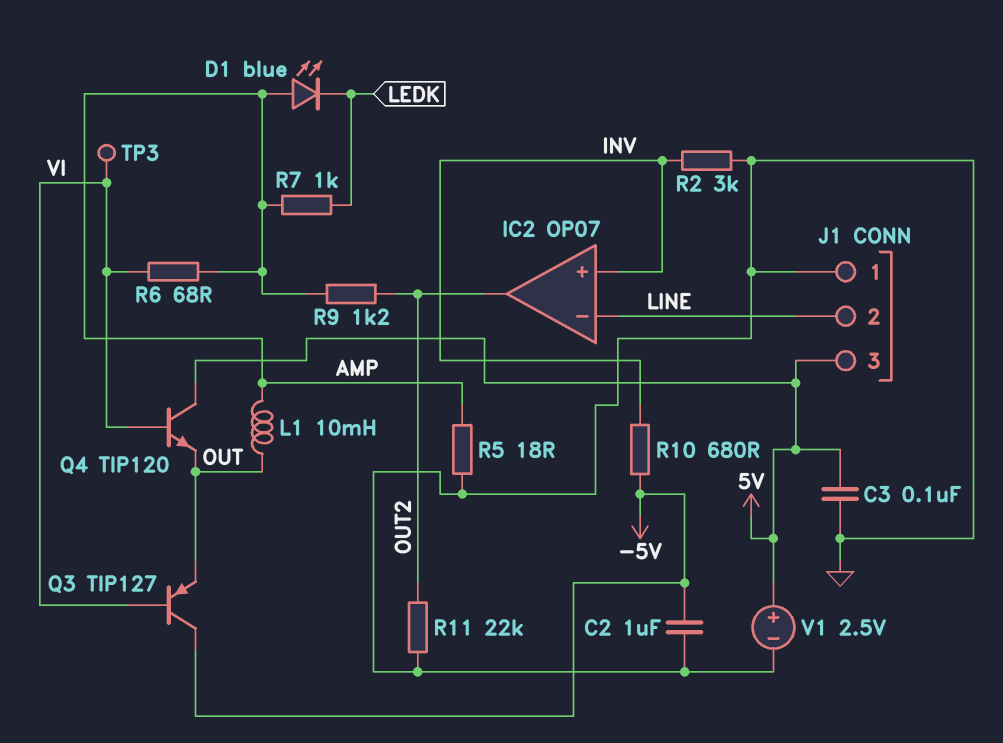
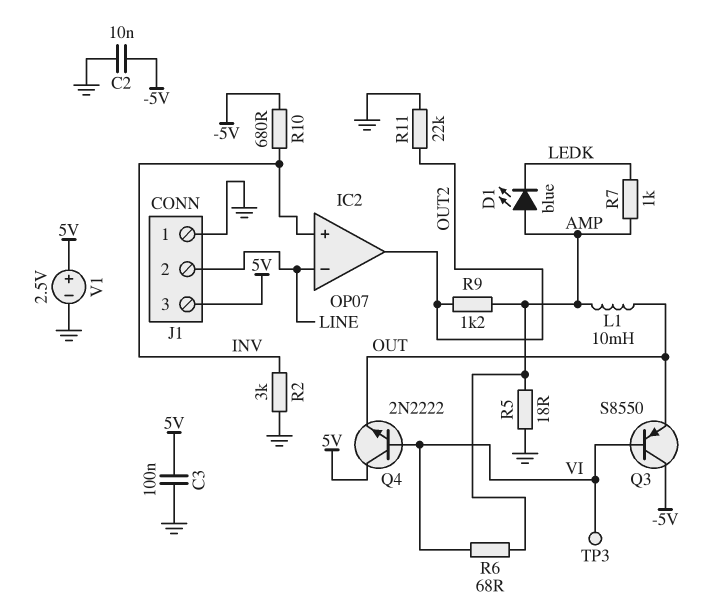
C2: 1uF (-5V, GND) -> 10nF (-5V, GND)
Q3: PNP TIP127 (B VI, C -5V, E OUT) -> PNP S8550 (B VI, C -5V, E OUT)
Q4: NPN TIP120 (B VI, C 5V, E OUT) -> NPN 2N2222 (B VI, C 5V, E OUT)

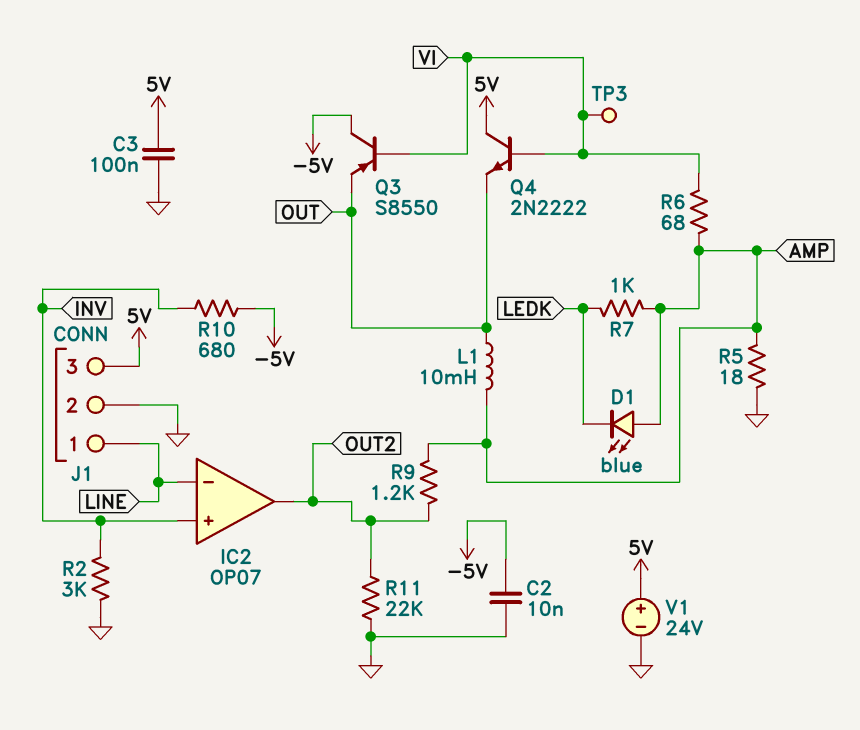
J1 pin 1: GND -> LINE
J1 pin 2: LINE -> GND
V1: 2.5V (plus 5V, minus GND) -> 24V (plus 5V, minus GND)

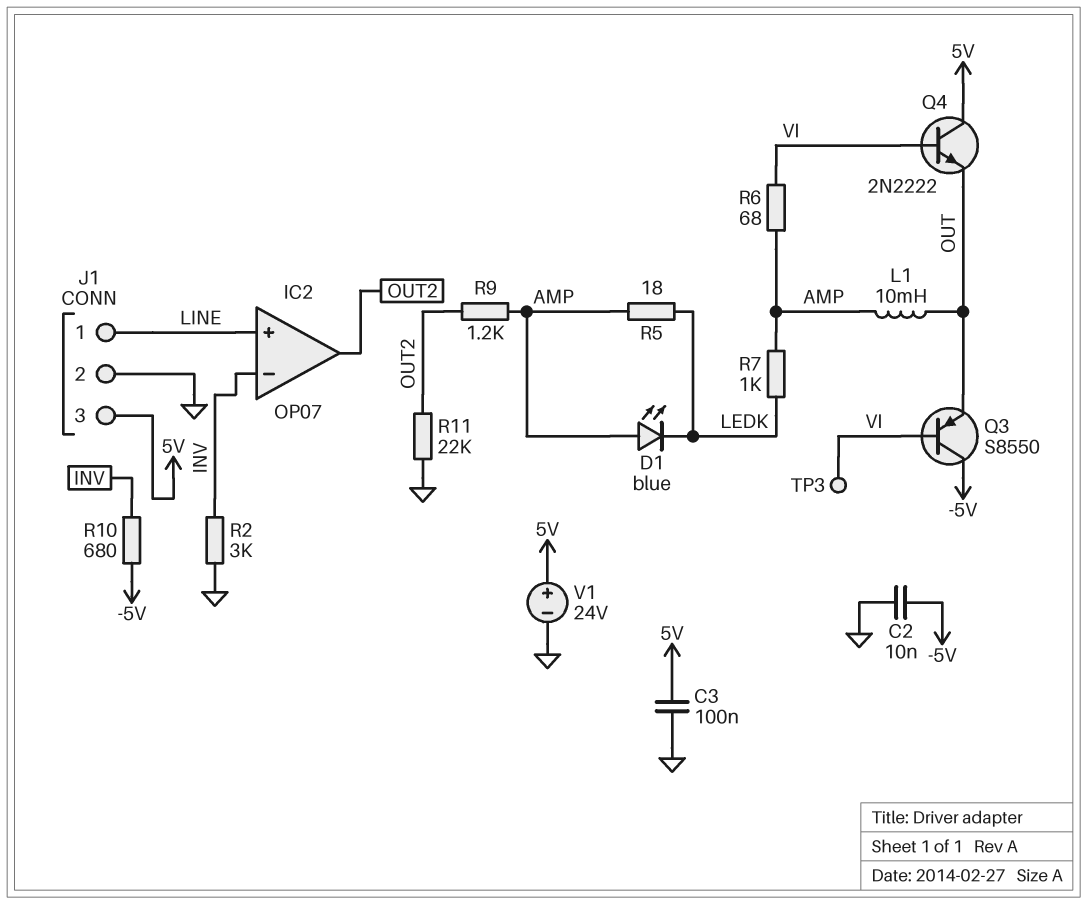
IC2 pin in+: INV -> LINE
IC2 pin in-: LINE -> INV
R5: 18 (AMP, GND) -> 18 (AMP, LEDK)

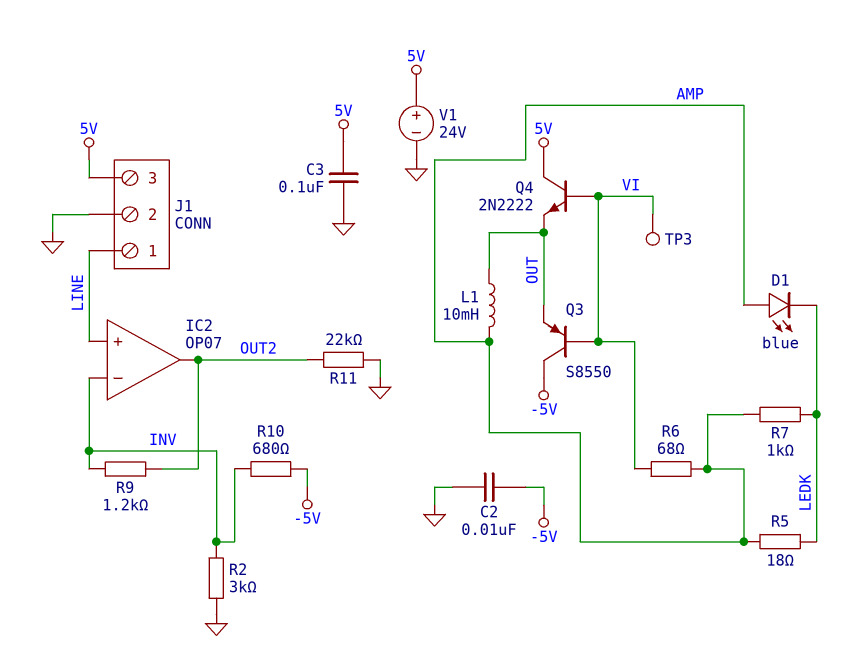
R9: 1.2k (AMP, OUT2) -> 1.2k (INV, OUT2)

